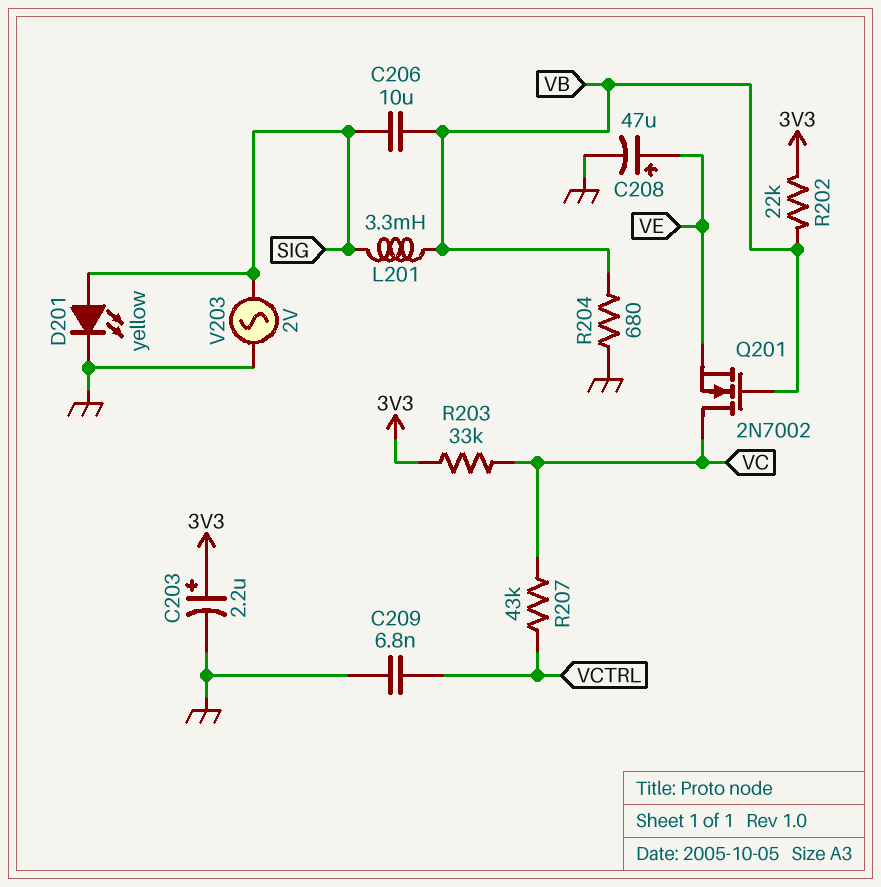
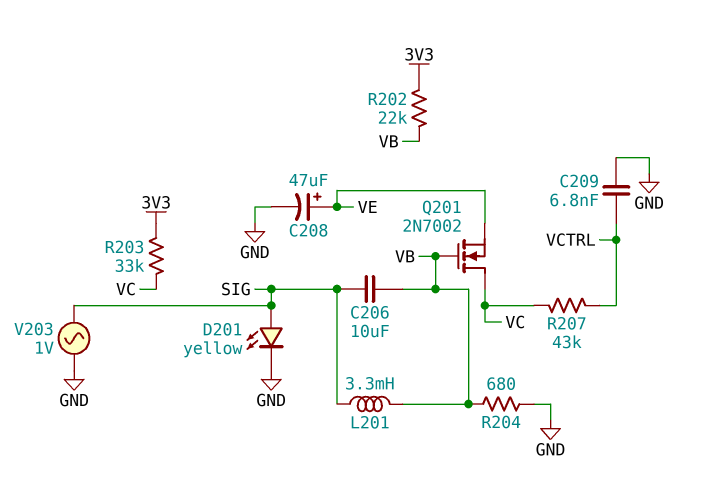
C203: 2.2uF (plus 3V3, minus GND) -> none
V203: AC 2V (GND, SIG) -> AC 1V (GND, SIG)

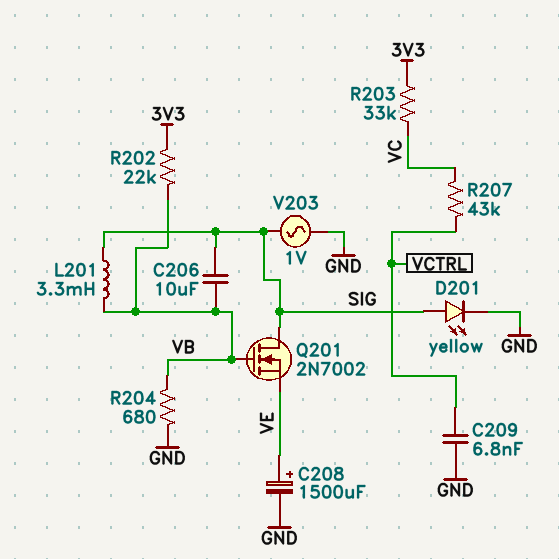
C208: 47uF (plus VE, minus GND) -> 1500uF (plus VE, minus GND)
Q201: NMOS 2N7002 (G VB, D VC, S VE) -> NMOS 2N7002 (G VB, D SIG, S VE)

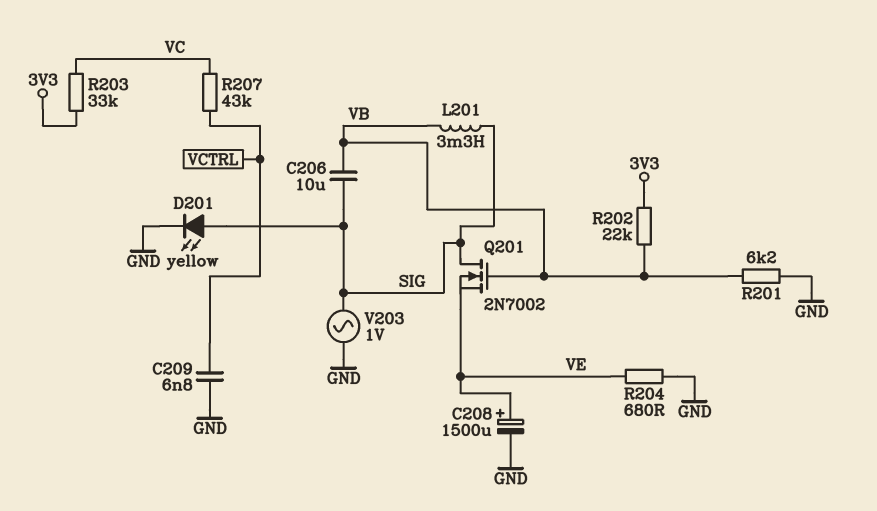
R201: none -> 6.2k (GND, VB)
R204: 680 (GND, VB) -> 680 (GND, VE)

